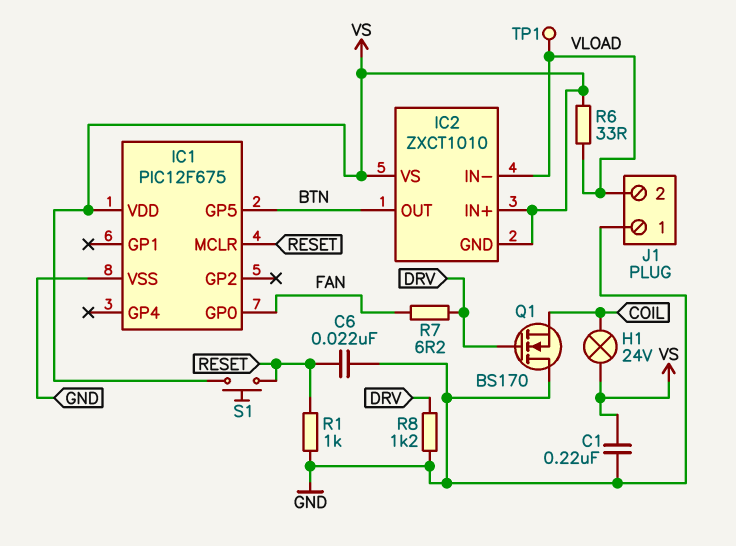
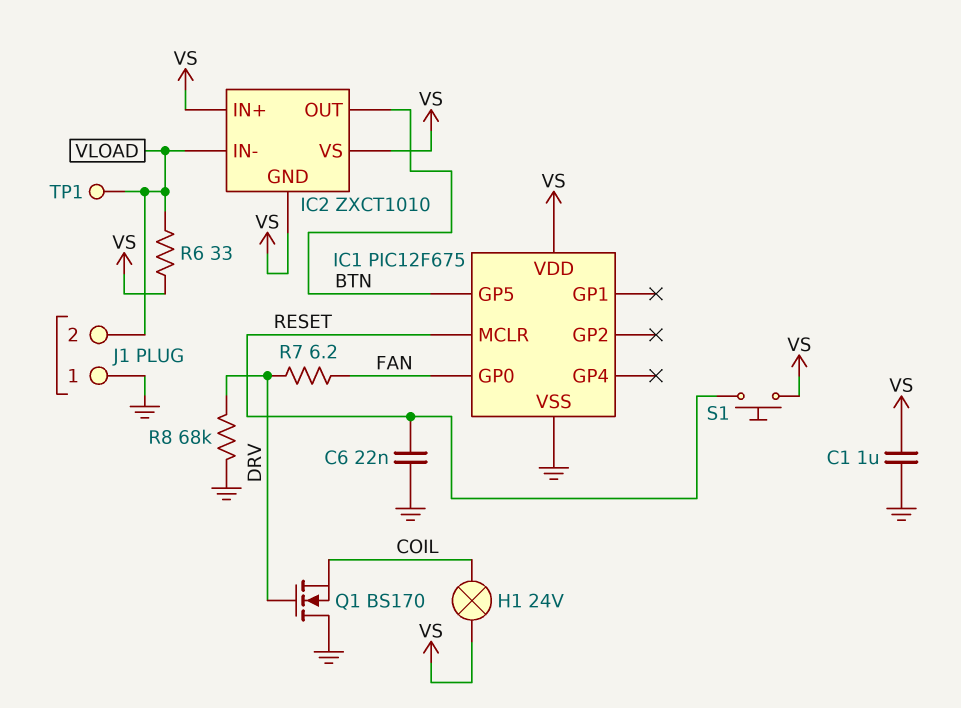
C1: 220nF (GND, VS) -> 1uF (GND, VS)
R1: 1k (GND, RESET) -> none
R8: 1.2k (DRV, GND) -> 68k (DRV, GND)

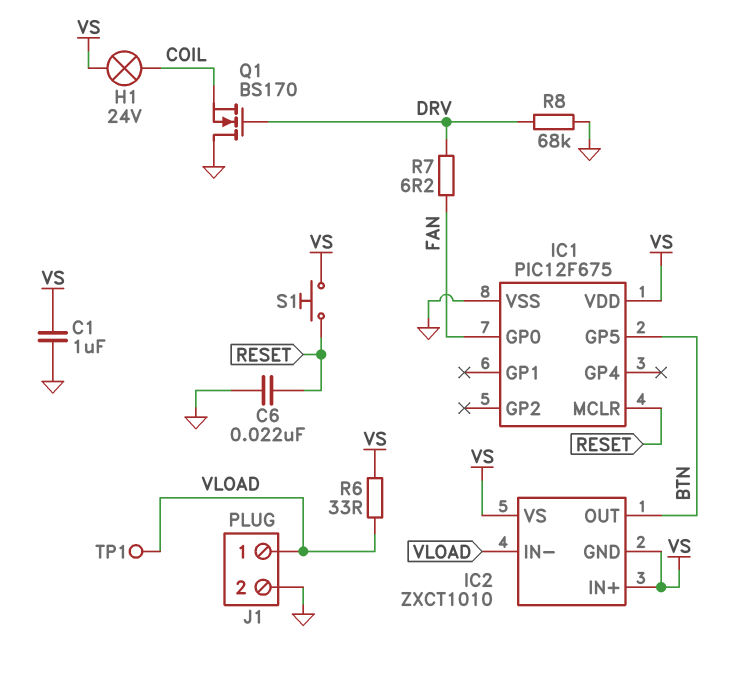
J1 pin 1: GND -> VLOAD
J1 pin 2: VLOAD -> GND

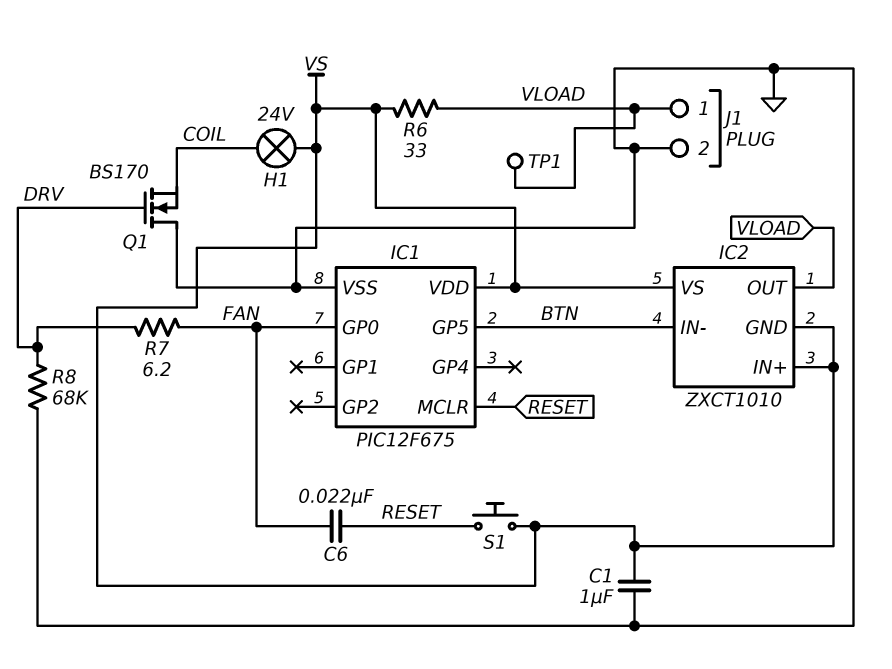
C6: 22nF (GND, RESET) -> 22nF (FAN, RESET)
IC2 pin IN-: VLOAD -> BTN
IC2 pin OUT: BTN -> VLOAD

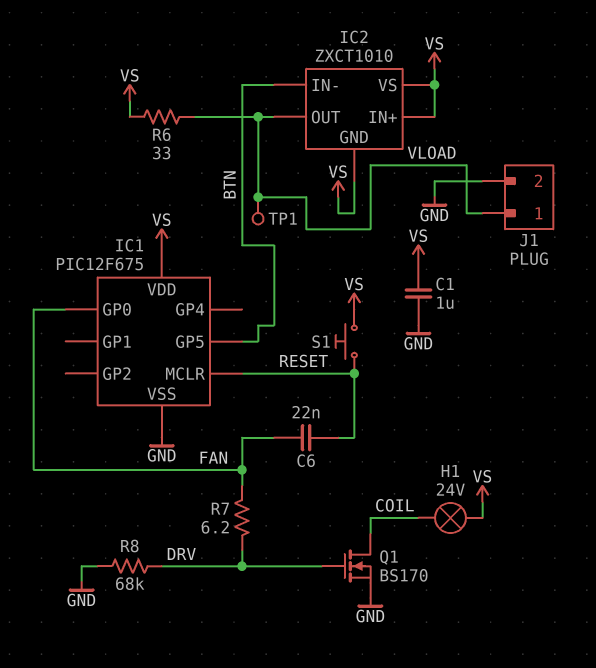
Q1: NMOS BS170 (G DRV, D GND, S COIL) -> NMOS BS170 (G DRV, D COIL, S GND)

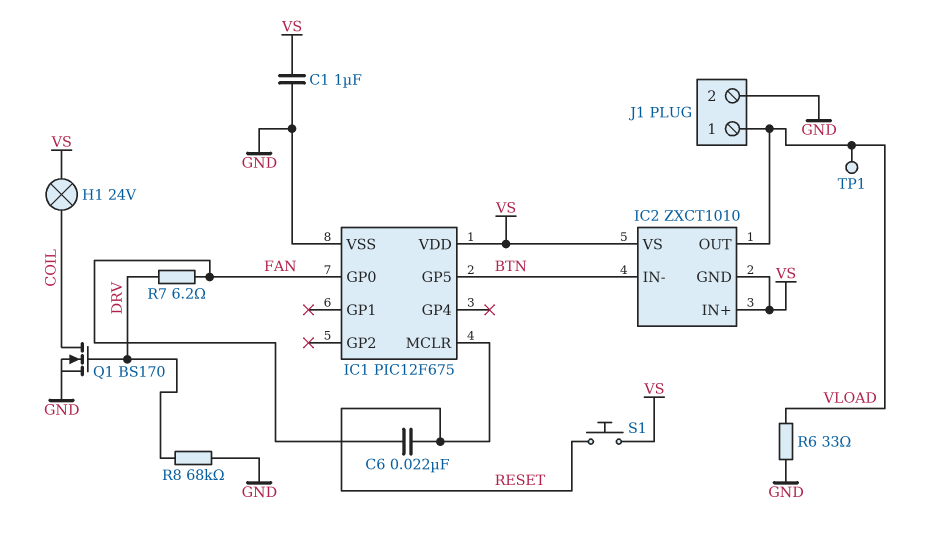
R6: 33 (VLOAD, VS) -> 33 (GND, VLOAD)

